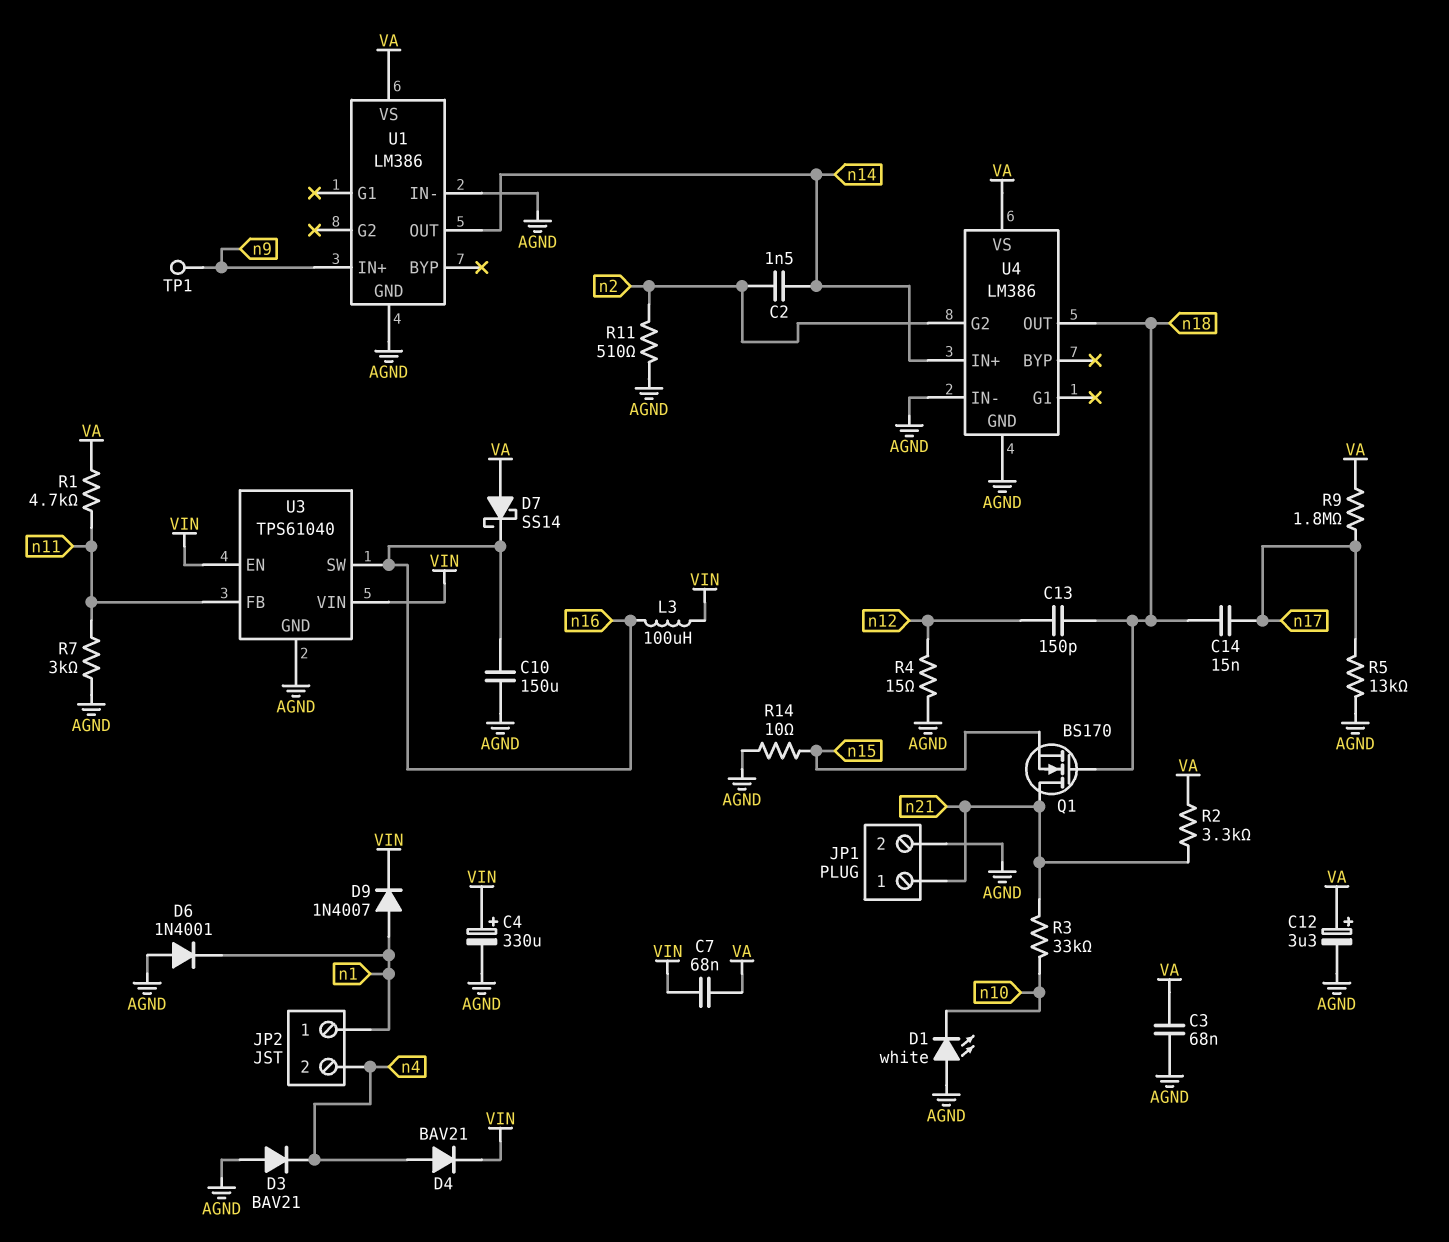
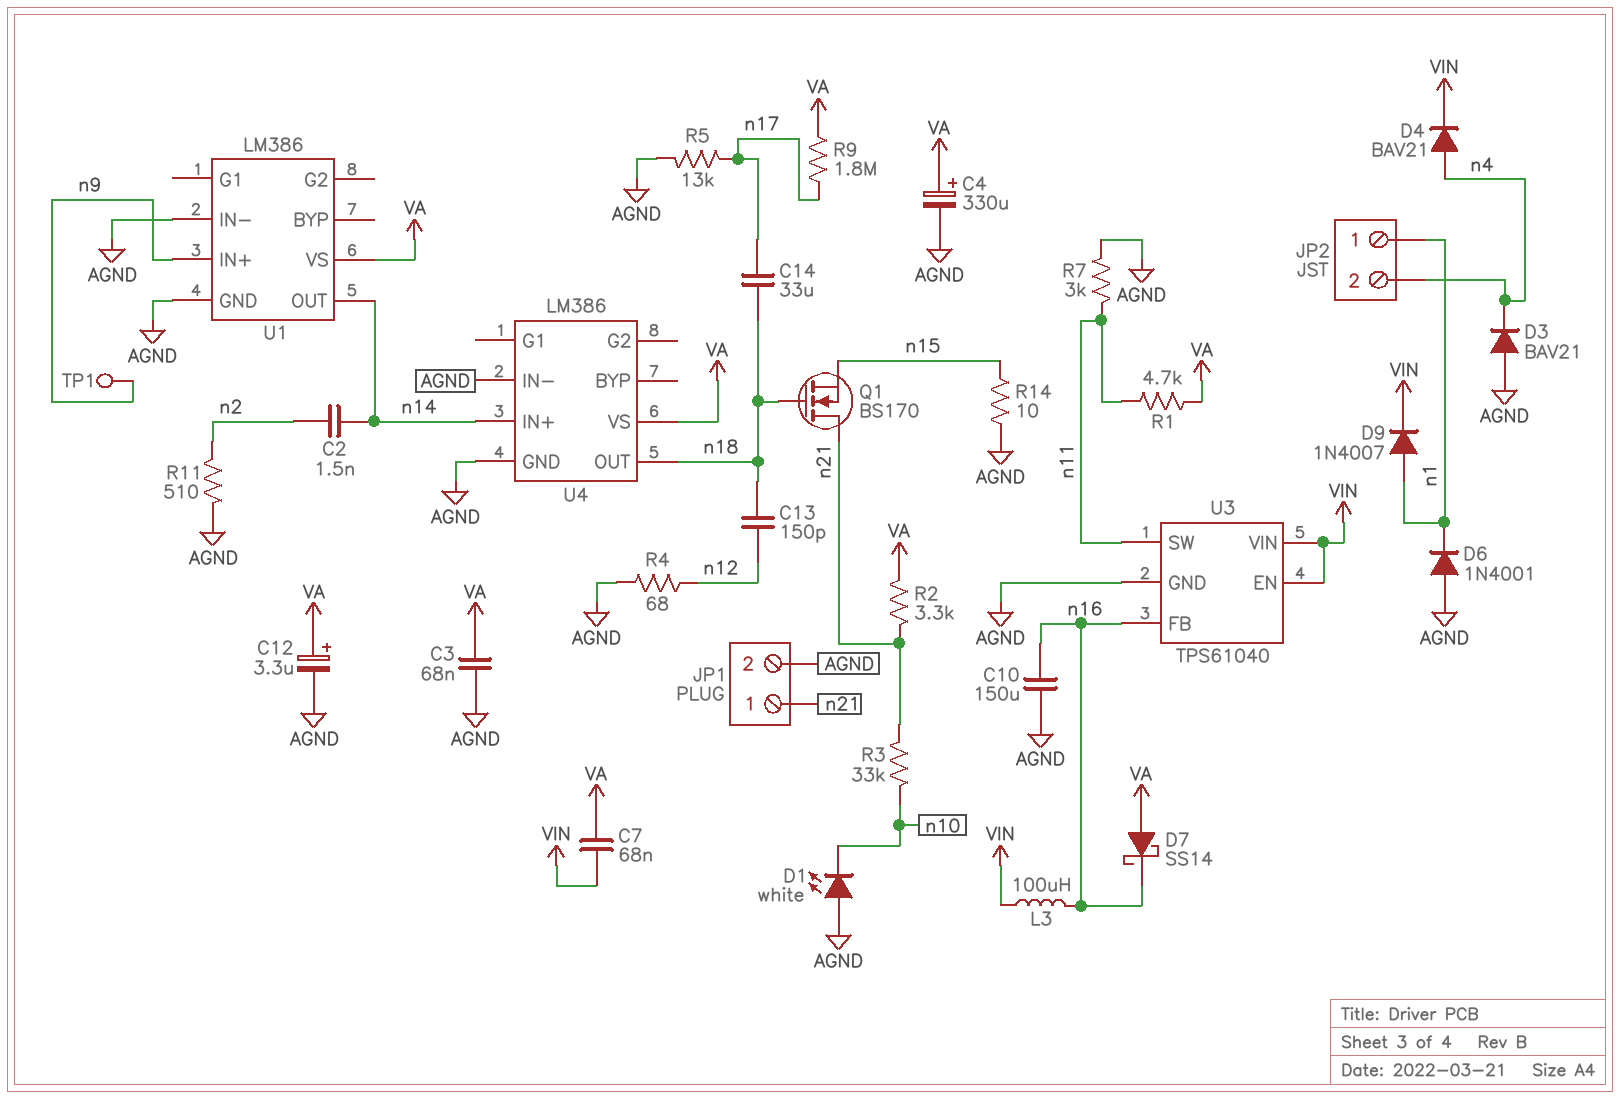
C4: 330uF (plus VIN, minus AGND) -> 330uF (plus VA, minus AGND)
C14: 15nF (n17, n18) -> 33uF (n17, n18)
R4: 15 (AGND, n12) -> 68 (AGND, n12)
U3 pin FB: n11 -> n16
U3 pin SW: n16 -> n11
U4 pin G2: n2 -> none

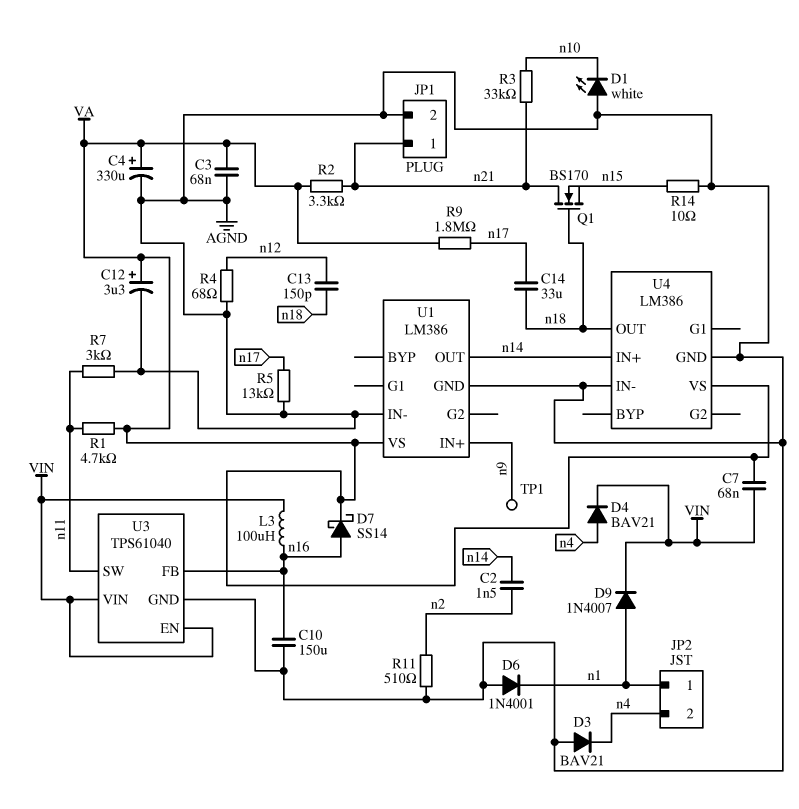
D7: schottky SS14 (A VA, K n16) -> schottky SS14 (A n16, K VA)

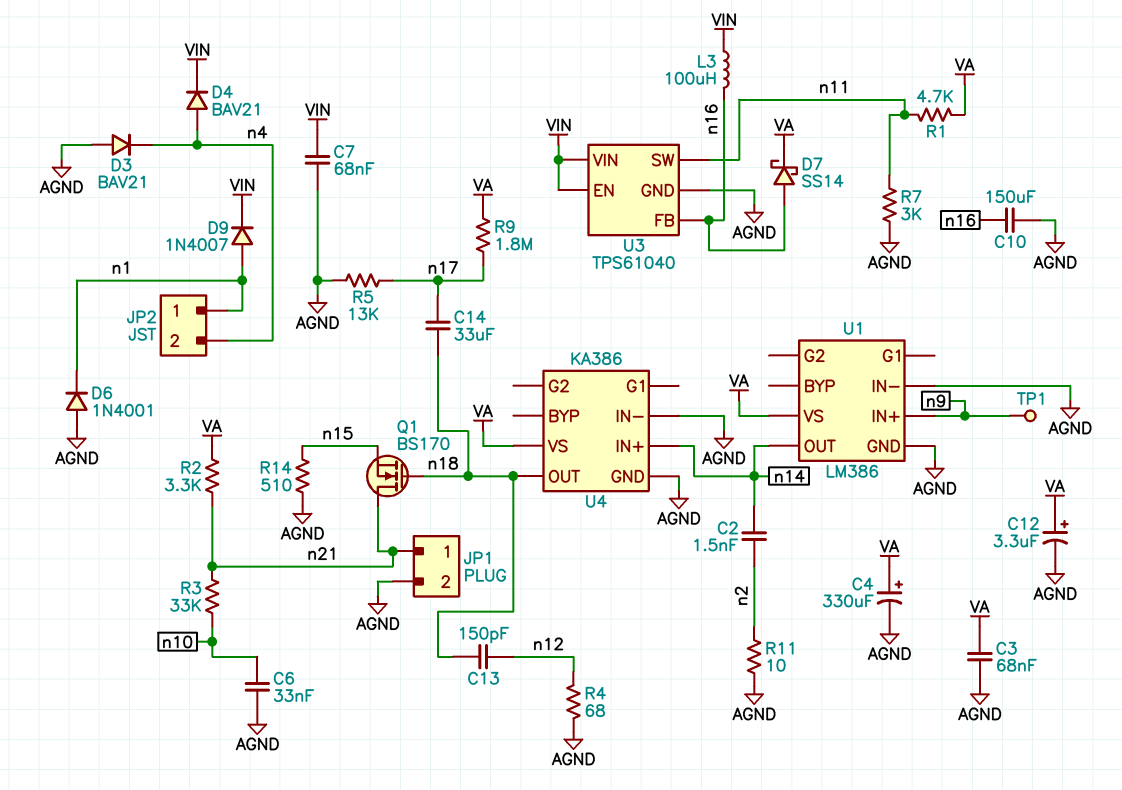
C6: none -> 33nF (AGND, n10)
C7: 68nF (VA, VIN) -> 68nF (AGND, VIN)
D1: LED white (A AGND, K n10) -> none
R11: 510 (AGND, n2) -> 10 (AGND, n2)
R14: 10 (AGND, n15) -> 510 (AGND, n15)
U4: LM386 -> KA386

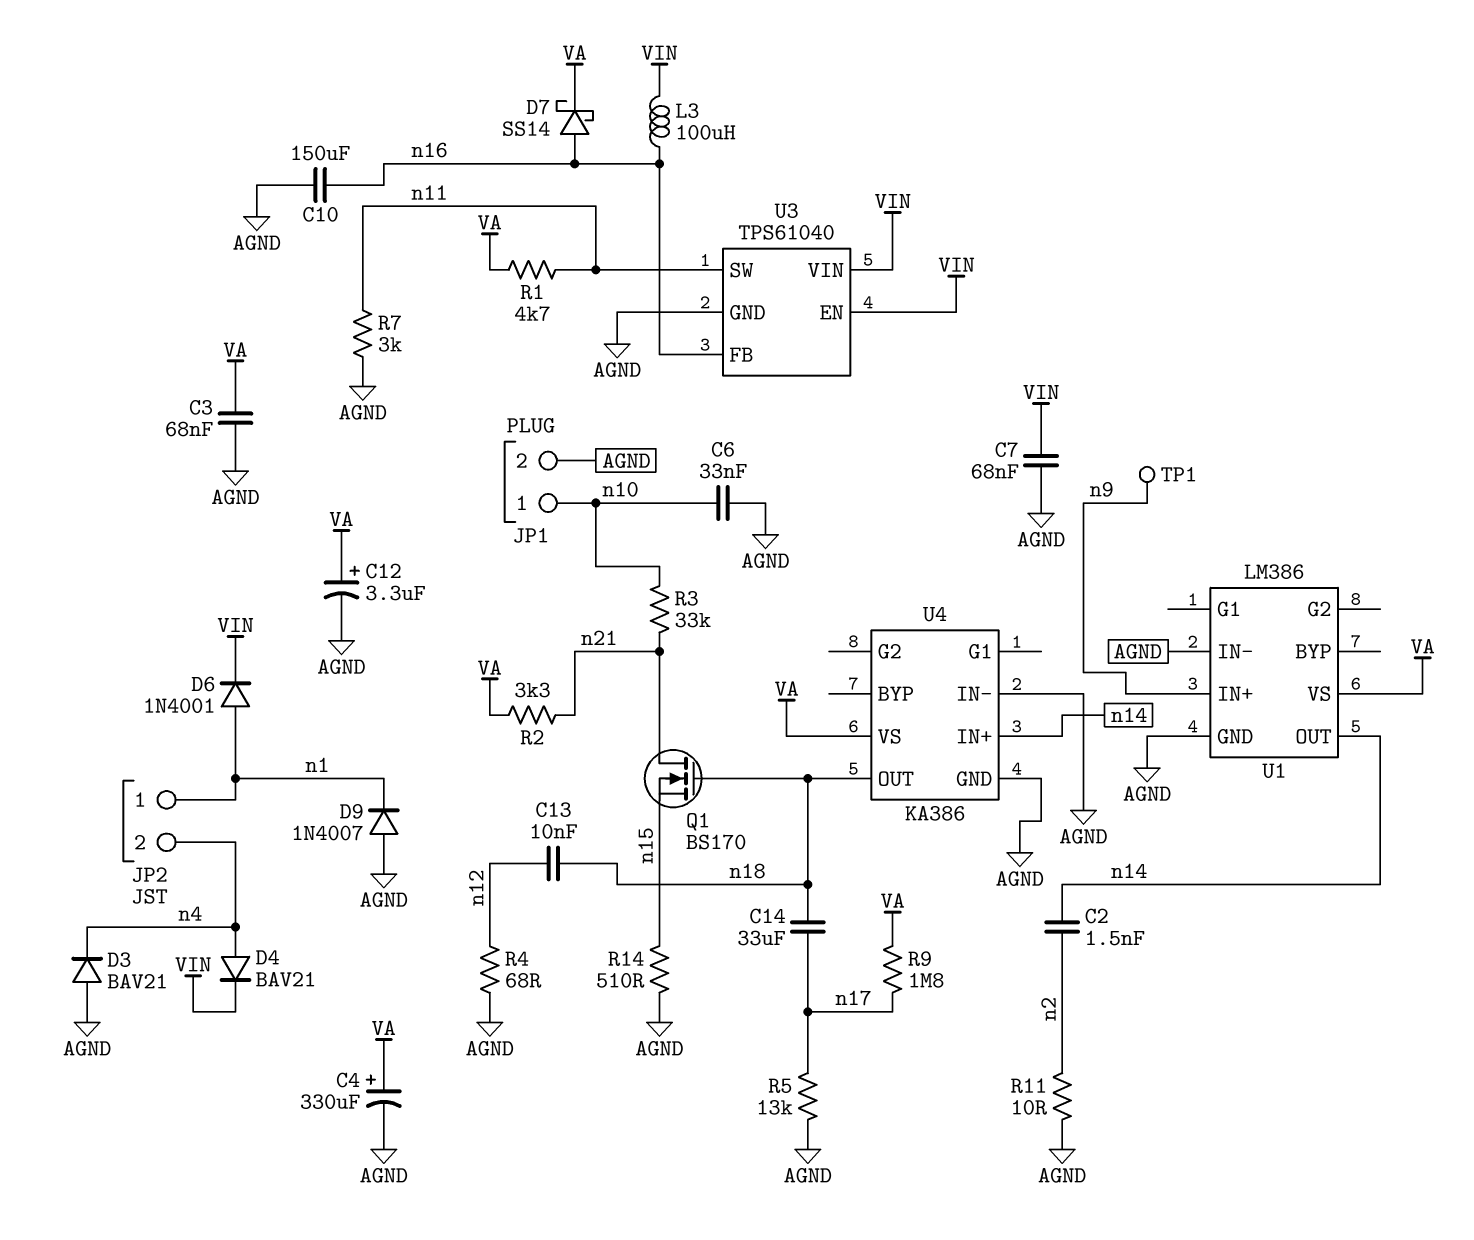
C13: 150pF (n12, n18) -> 10nF (n12, n18)
D6: diode 1N4001 (A AGND, K n1) -> diode 1N4001 (A n1, K VIN)
D9: diode 1N4007 (A n1, K VIN) -> diode 1N4007 (A AGND, K n1)
JP1 pin 1: n21 -> n10

